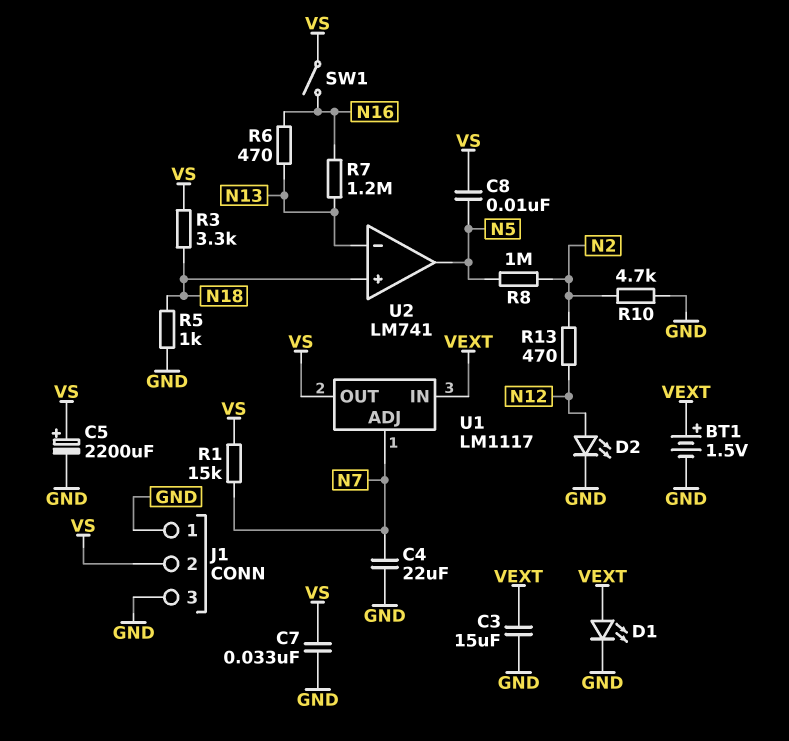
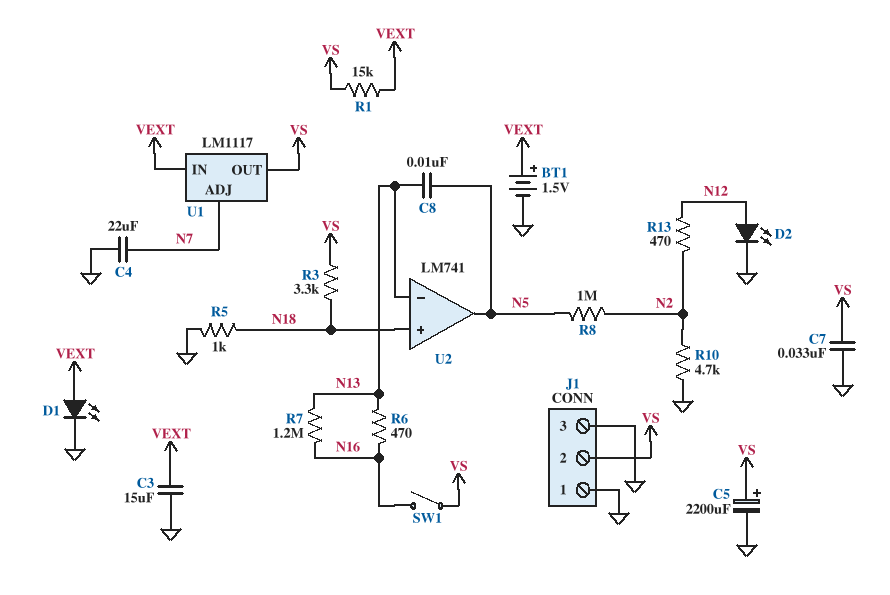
C8: 10nF (N5, VS) -> 10nF (N5, N13)
R1: 15k (N7, VS) -> 15k (VEXT, VS)

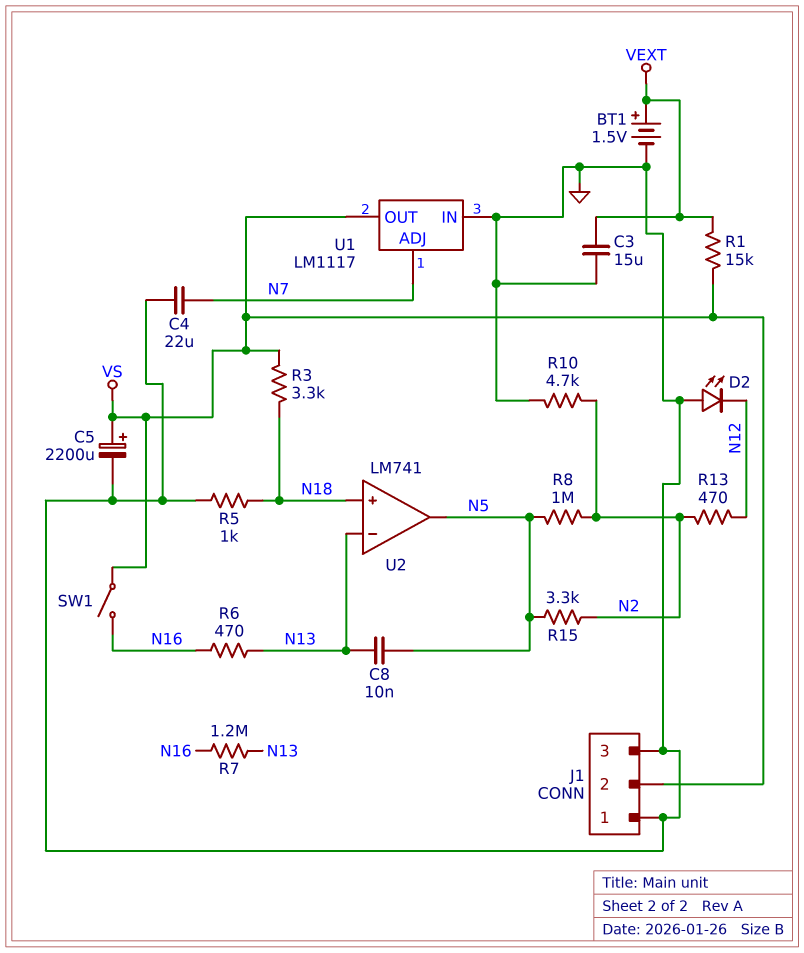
C7: 33nF (GND, VS) -> none
D1: LED (A VEXT, K GND) -> none
D2: LED (A N12, K GND) -> LED (A GND, K N12)
R15: none -> 3.3k (N2, N5)
U1 pin IN: VEXT -> GND

